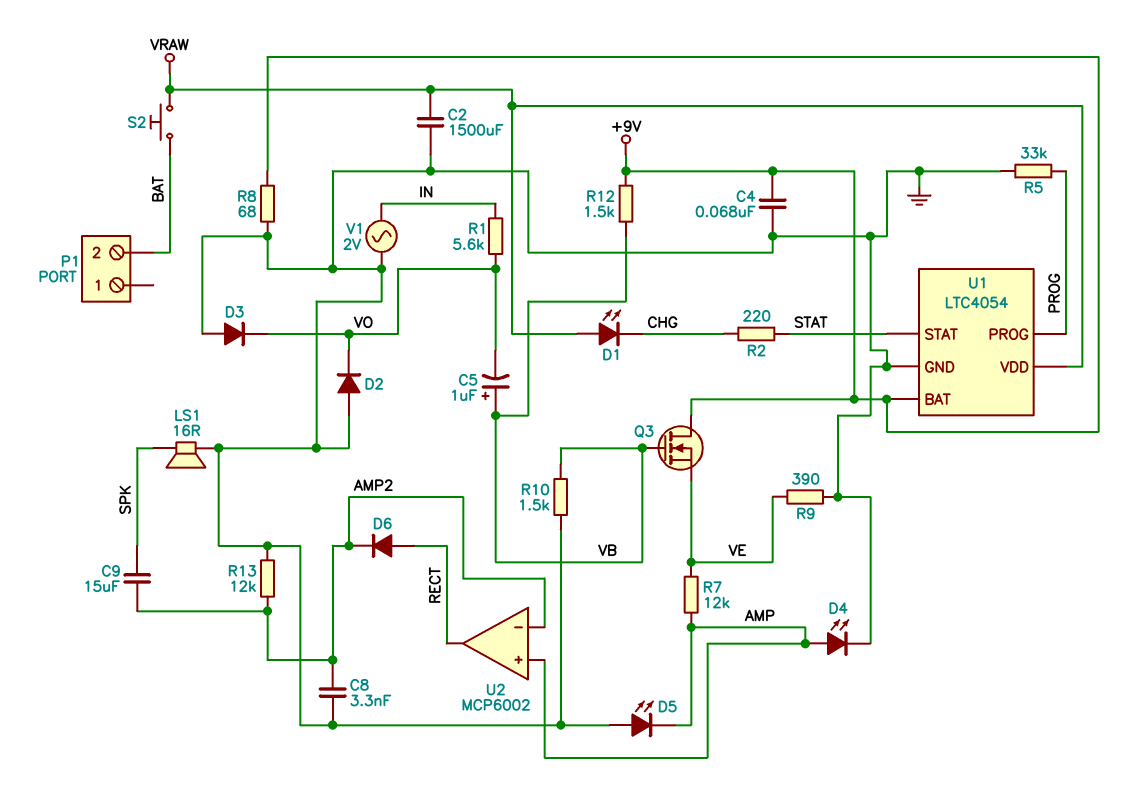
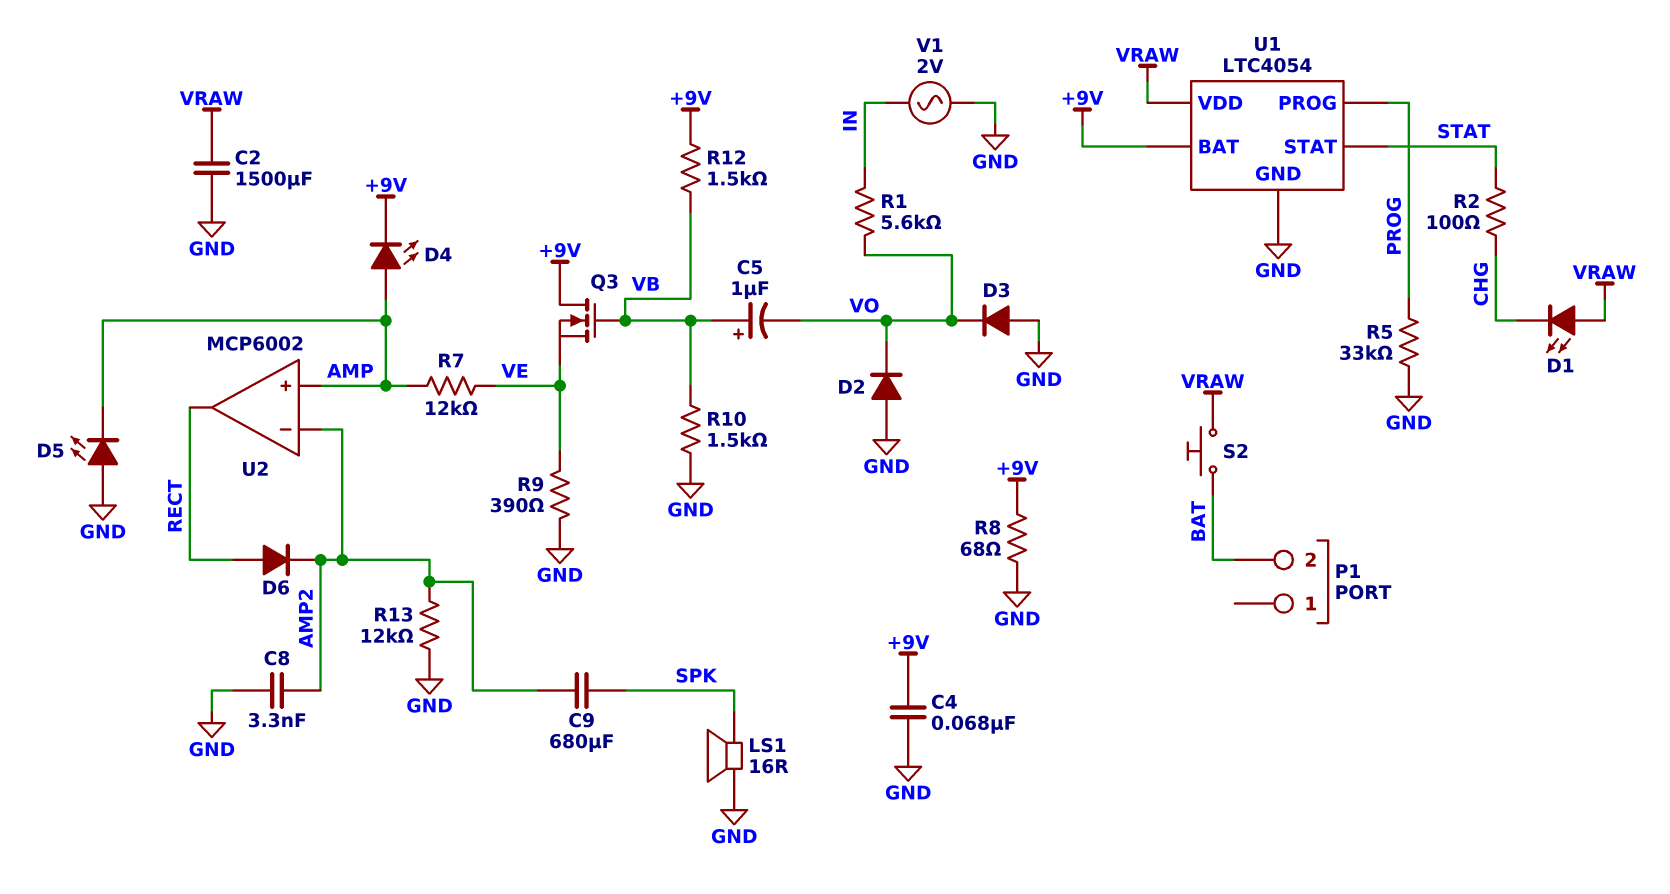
C9: 15uF (AMP2, SPK) -> 680uF (AMP2, SPK)
D4: LED (A AMP, K GND) -> LED (A AMP, K +9V)
R2: 220 (CHG, STAT) -> 100 (CHG, STAT)

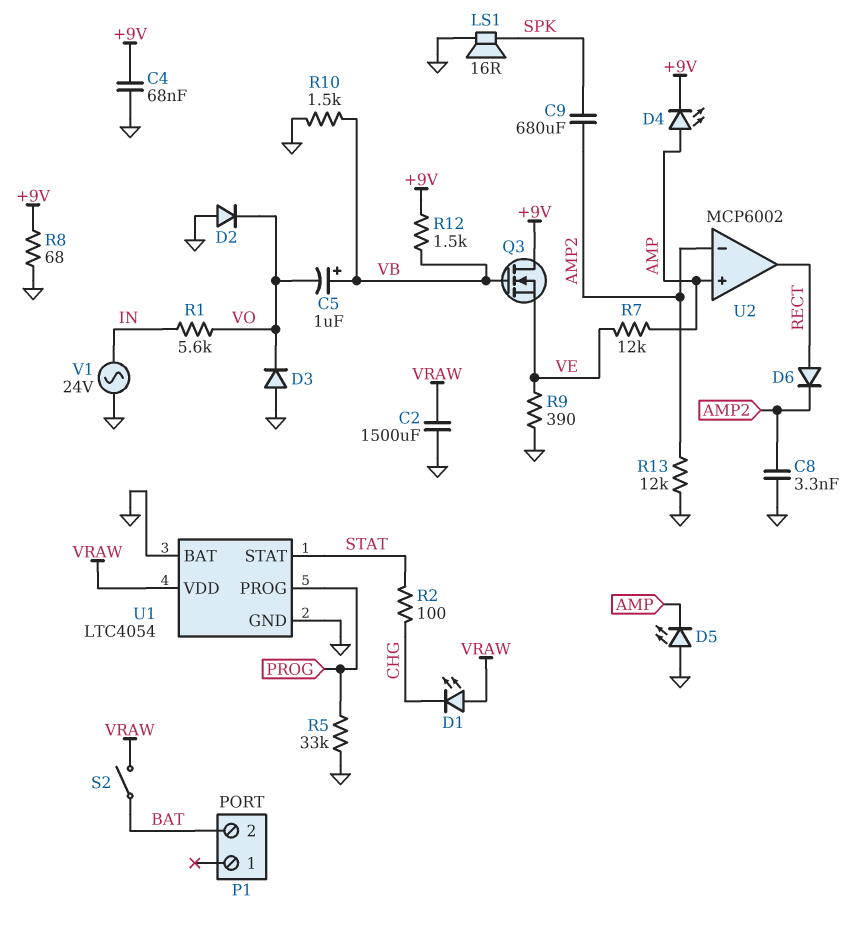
S2: button (BAT, VRAW) -> switch (BAT, VRAW)
U1 pin BAT: +9V -> GND
V1: AC 2V (GND, IN) -> AC 24V (GND, IN)

